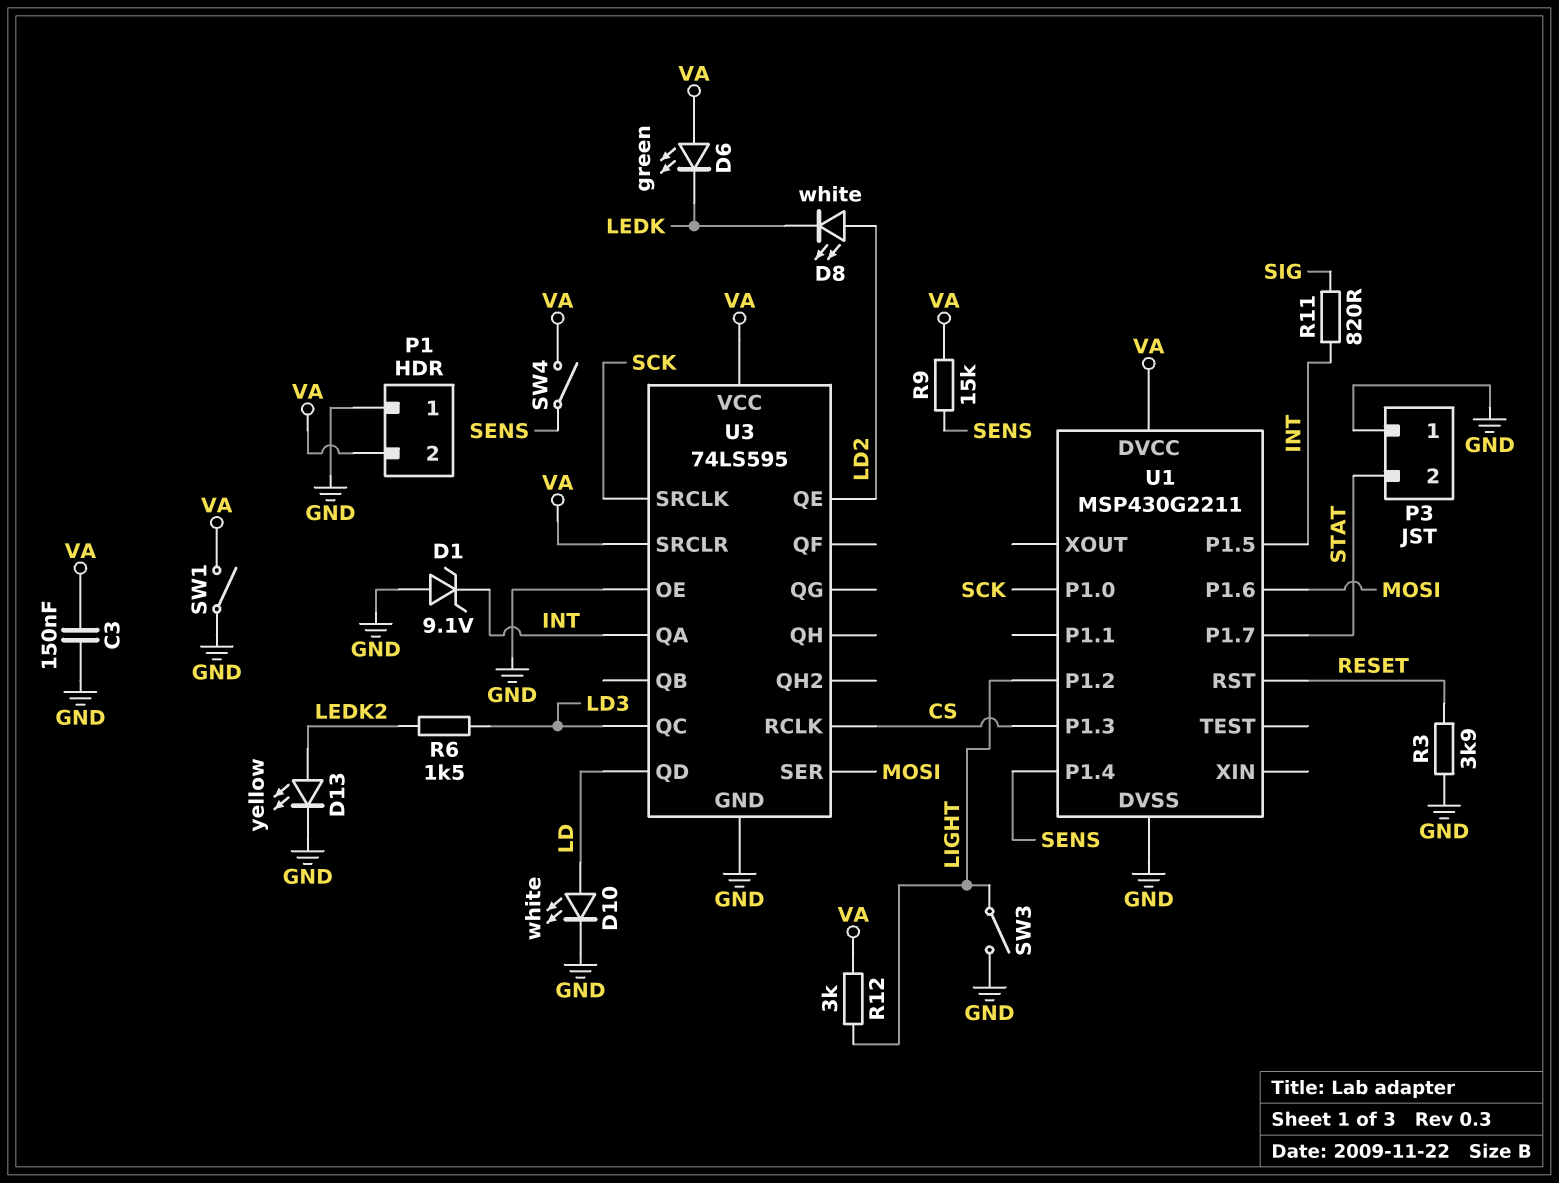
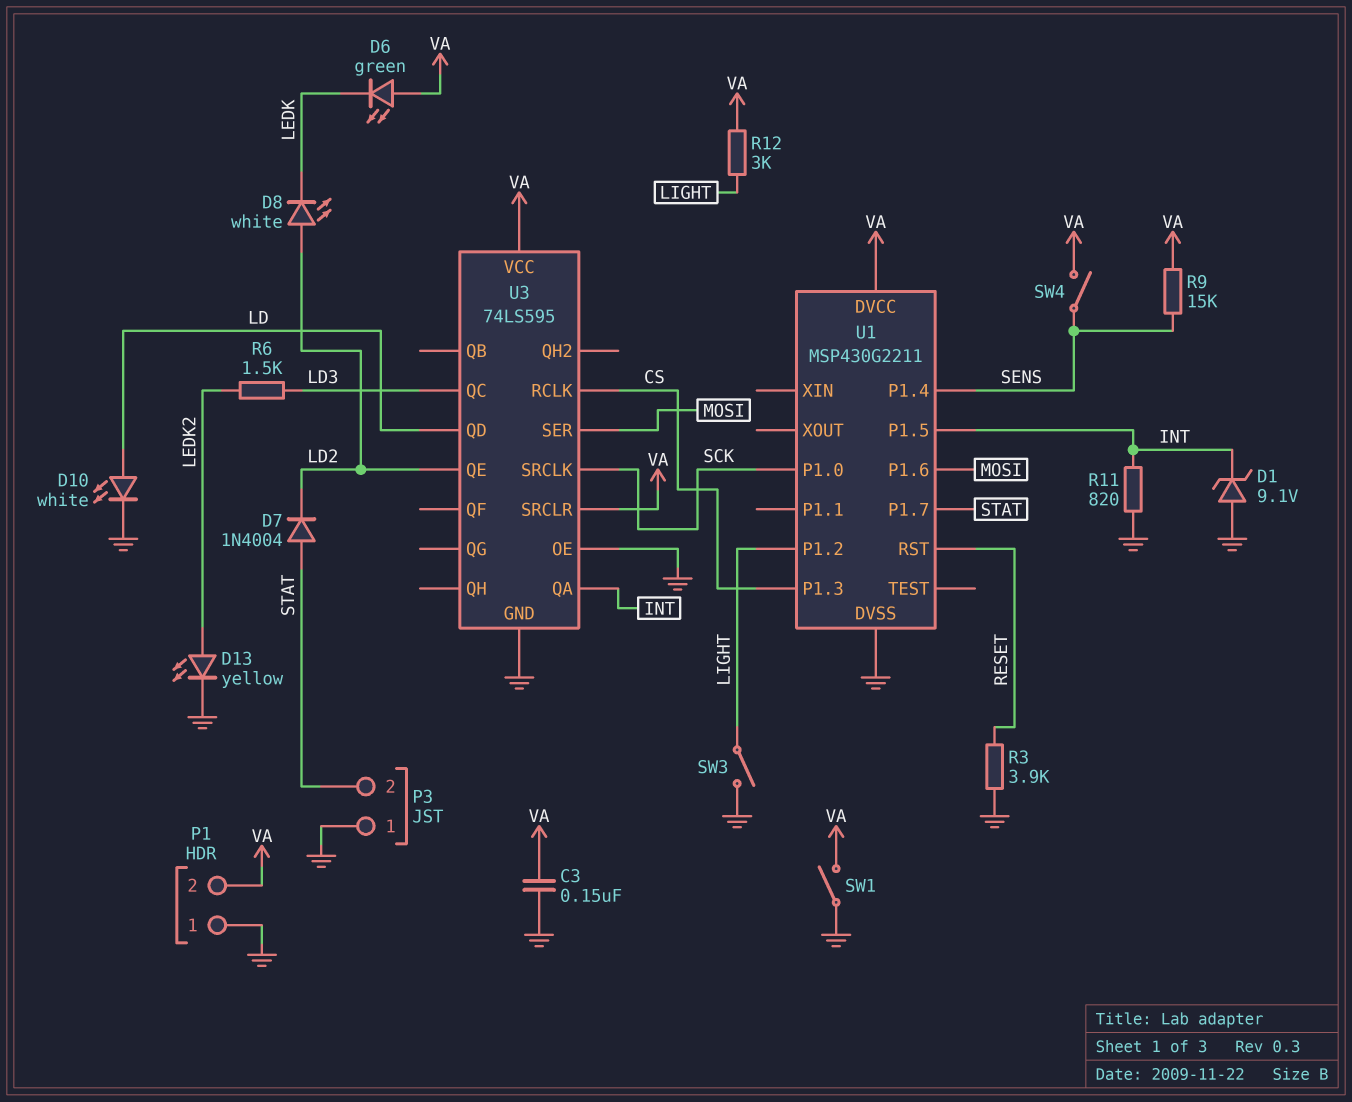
D7: none -> diode 1N4004 (A STAT, K LD2)
R11: 820 (INT, SIG) -> 820 (GND, INT)

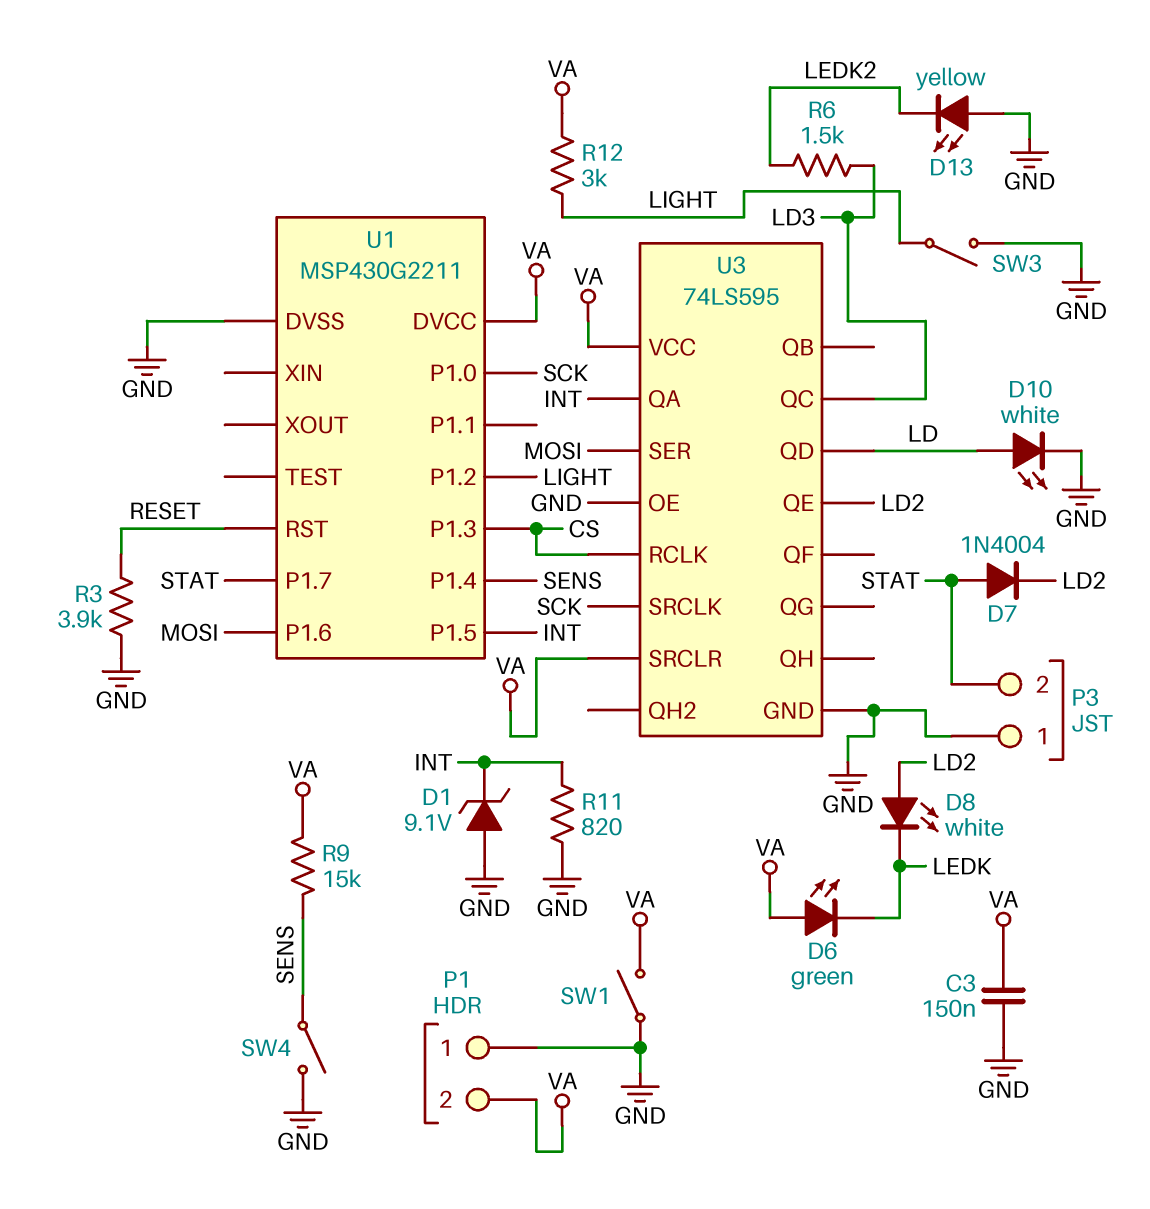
D13: LED yellow (A LEDK2, K GND) -> LED yellow (A GND, K LEDK2)
SW4: switch (SENS, VA) -> switch (GND, SENS)

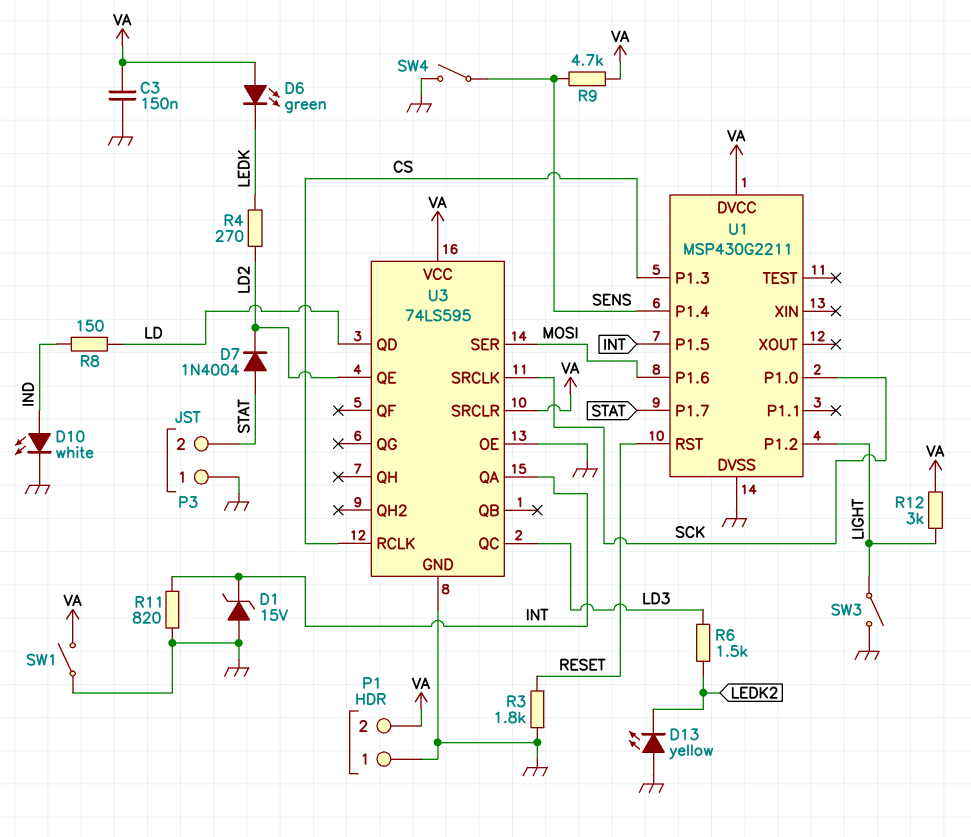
D1: zener 9.1V (A GND, K INT) -> zener 15V (A GND, K INT)
D8: LED white (A LD2, K LEDK) -> none
D10: LED white (A LD, K GND) -> LED white (A IND, K GND)
R3: 3.9k (GND, RESET) -> 1.8k (GND, RESET)
R4: none -> 270 (LD2, LEDK)
R8: none -> 150 (IND, LD)
R9: 15k (SENS, VA) -> 4.7k (SENS, VA)

